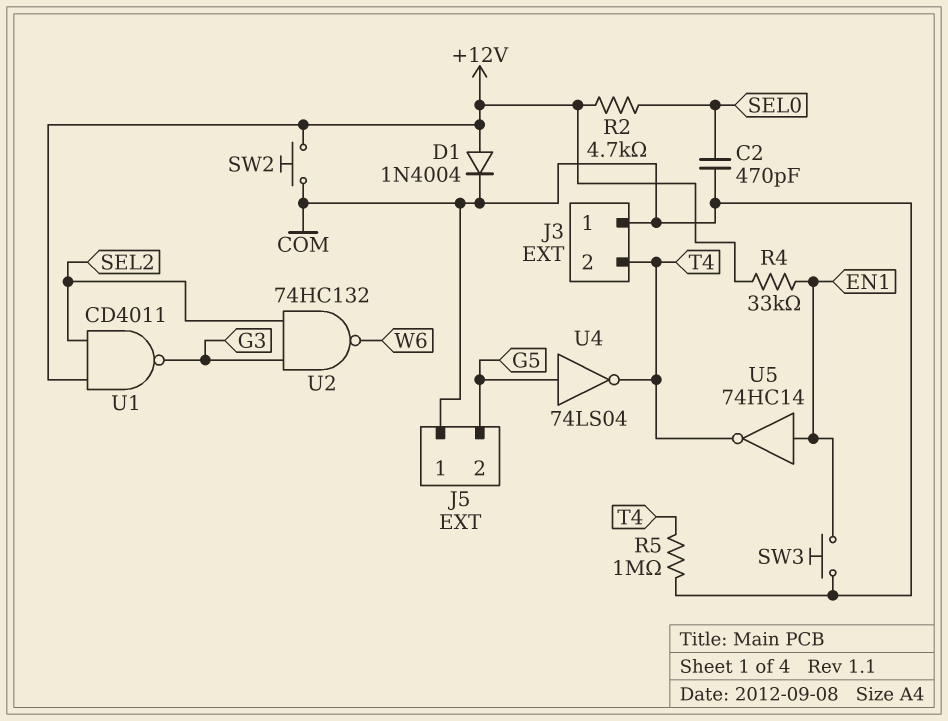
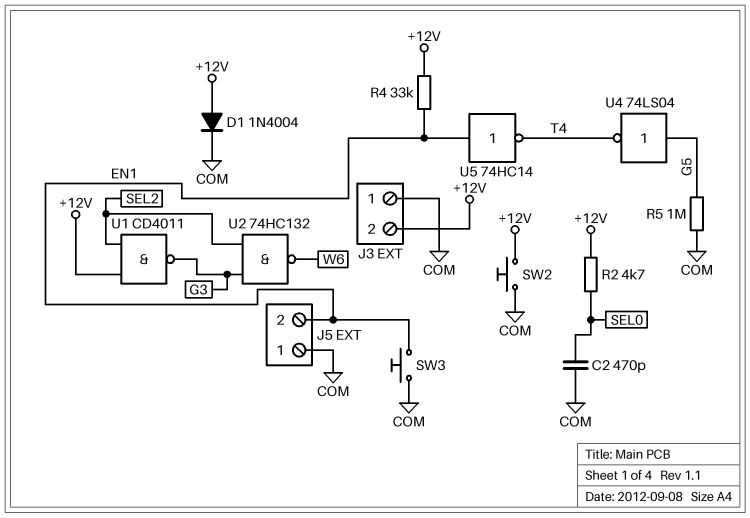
J3 pin 2: T4 -> +12V
J5 pin 2: G5 -> EN1
R5: 1M (COM, T4) -> 1M (COM, G5)

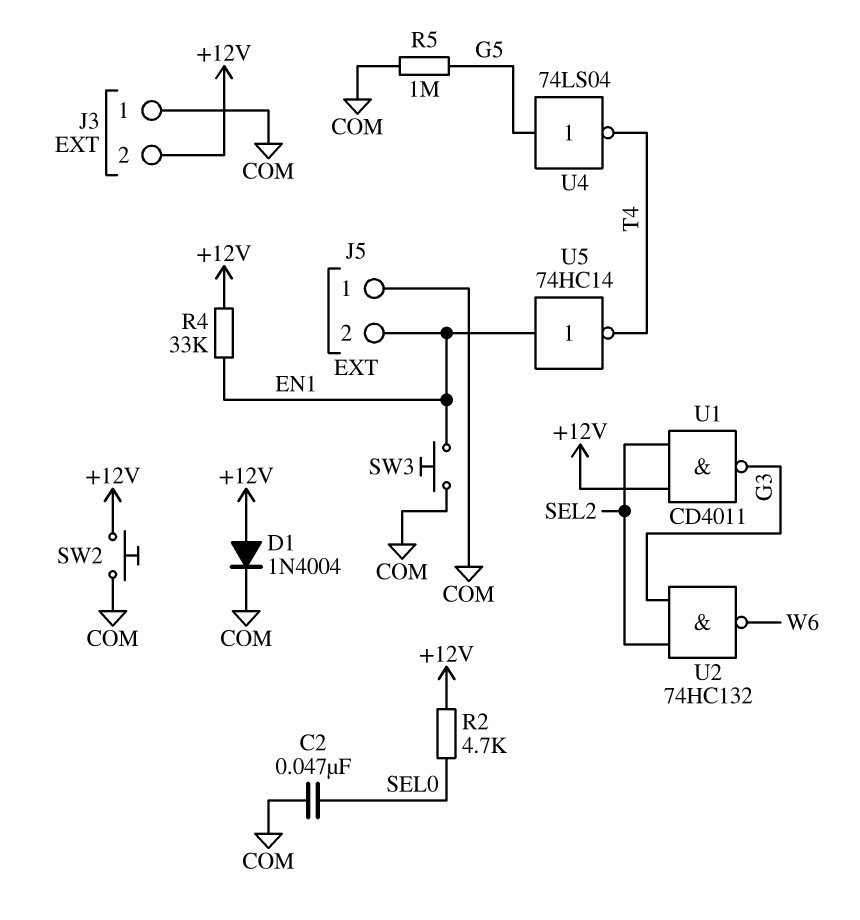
C2: 470pF (COM, SEL0) -> 47nF (COM, SEL0)

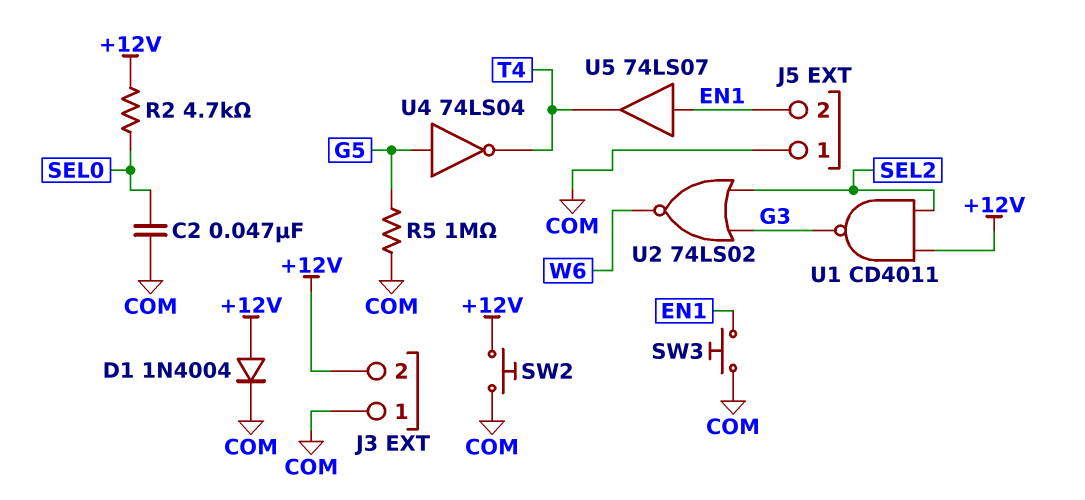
R4: 33k (+12V, EN1) -> none
U2: NAND 74HC132 (in G3, in SEL2, out W6) -> NOR 74LS02 (in G3, in SEL2, out W6)
U5: NOT 74HC14 (in EN1, out T4) -> buffer 74LS07 (in EN1, out T4)

